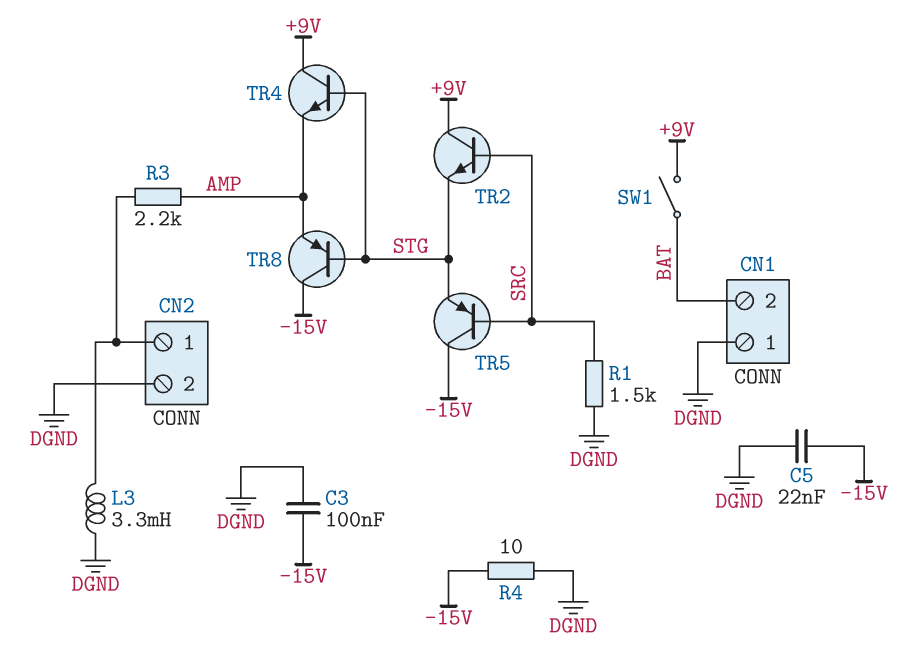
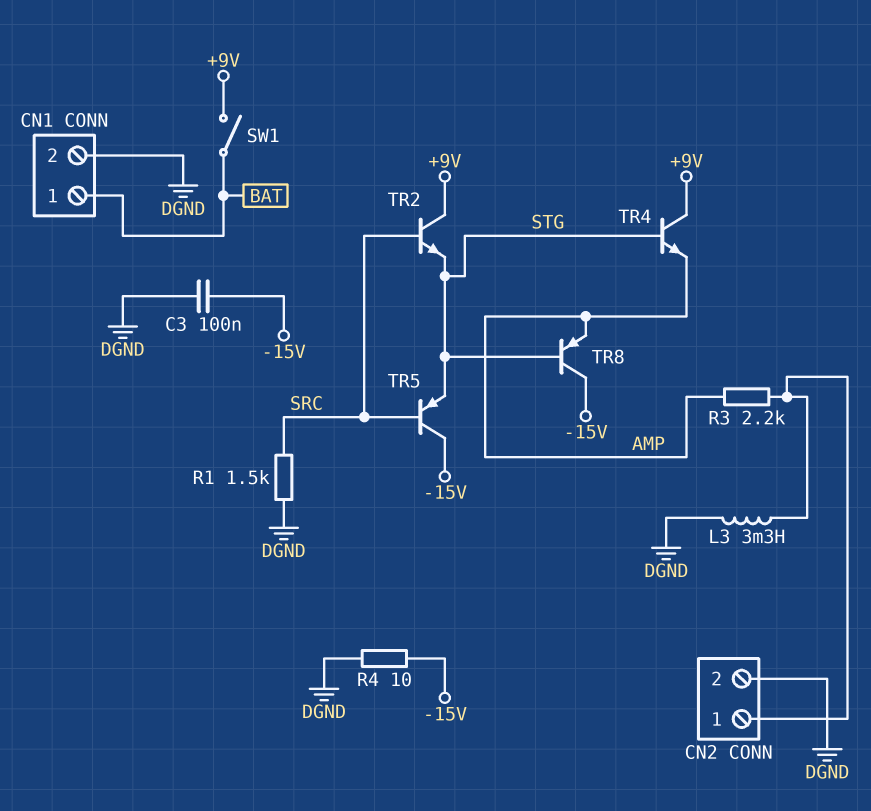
C5: 22nF (-15V, DGND) -> none
CN1 pin 1: DGND -> BAT
CN1 pin 2: BAT -> DGND

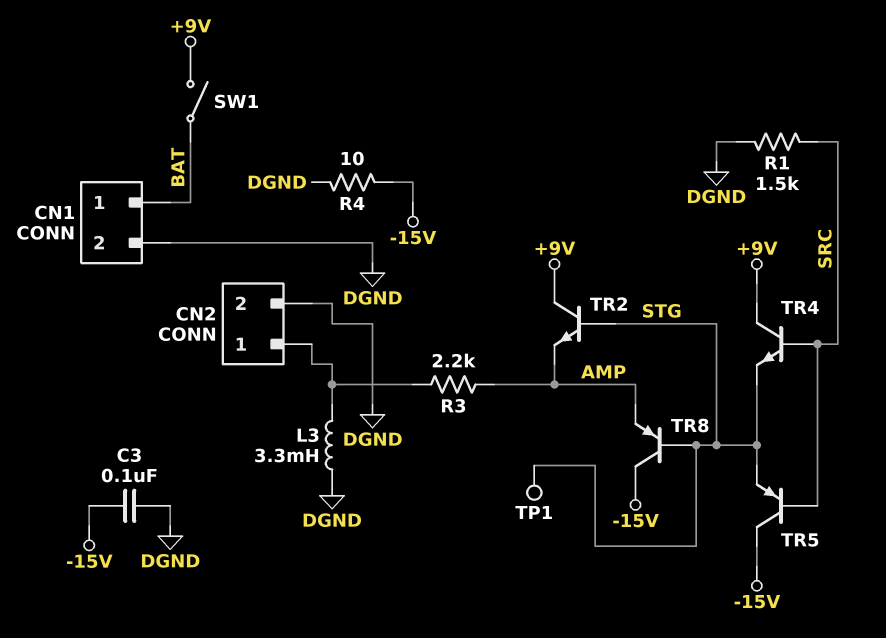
TP1: none -> test point (STG)
TR2: NPN (B SRC, C +9V, E STG) -> NPN (B STG, C +9V, E AMP)
TR4: NPN (B STG, C +9V, E AMP) -> NPN (B SRC, C +9V, E STG)

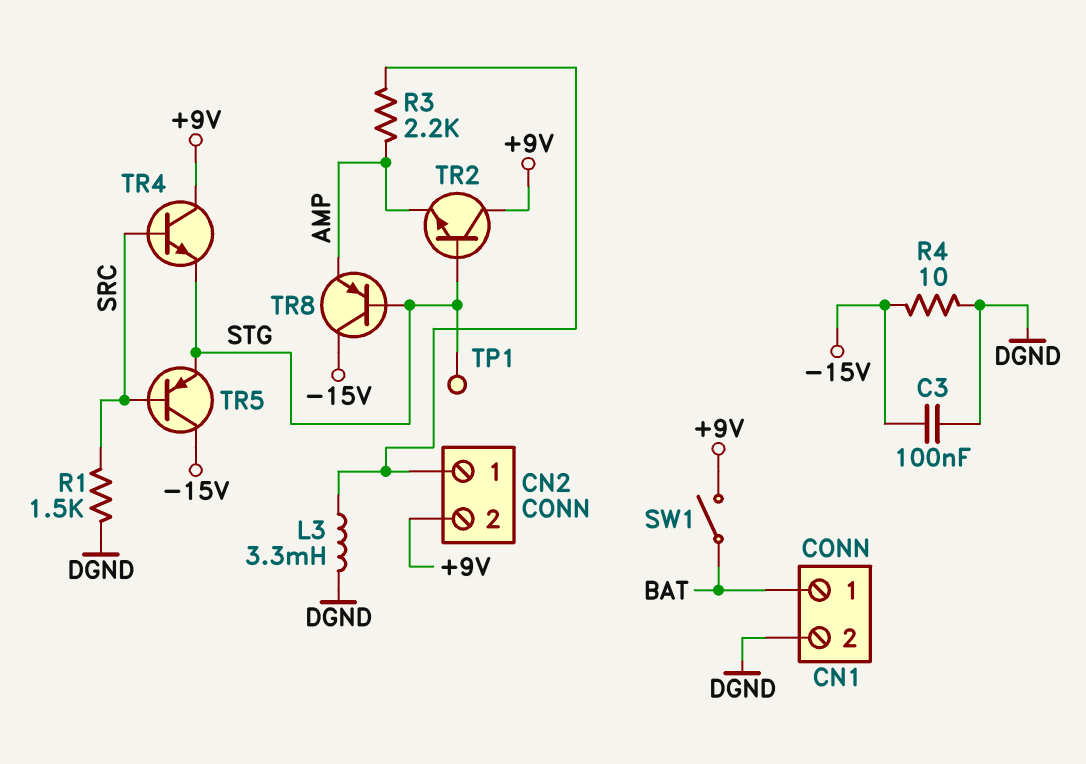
CN2 pin 2: DGND -> +9V

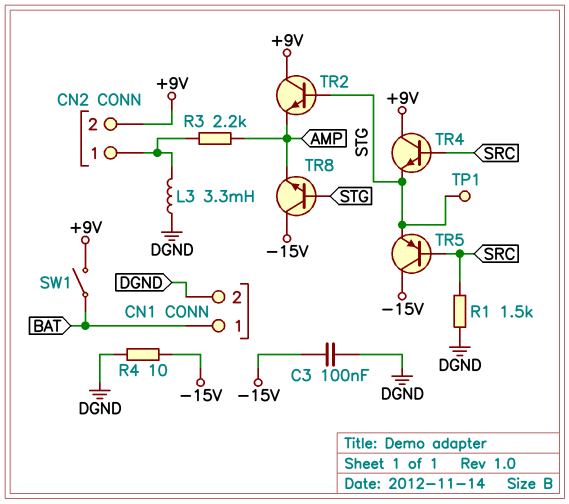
TR8: PNP (B STG, C -15V, E AMP) -> NPN (B STG, C -15V, E AMP)

